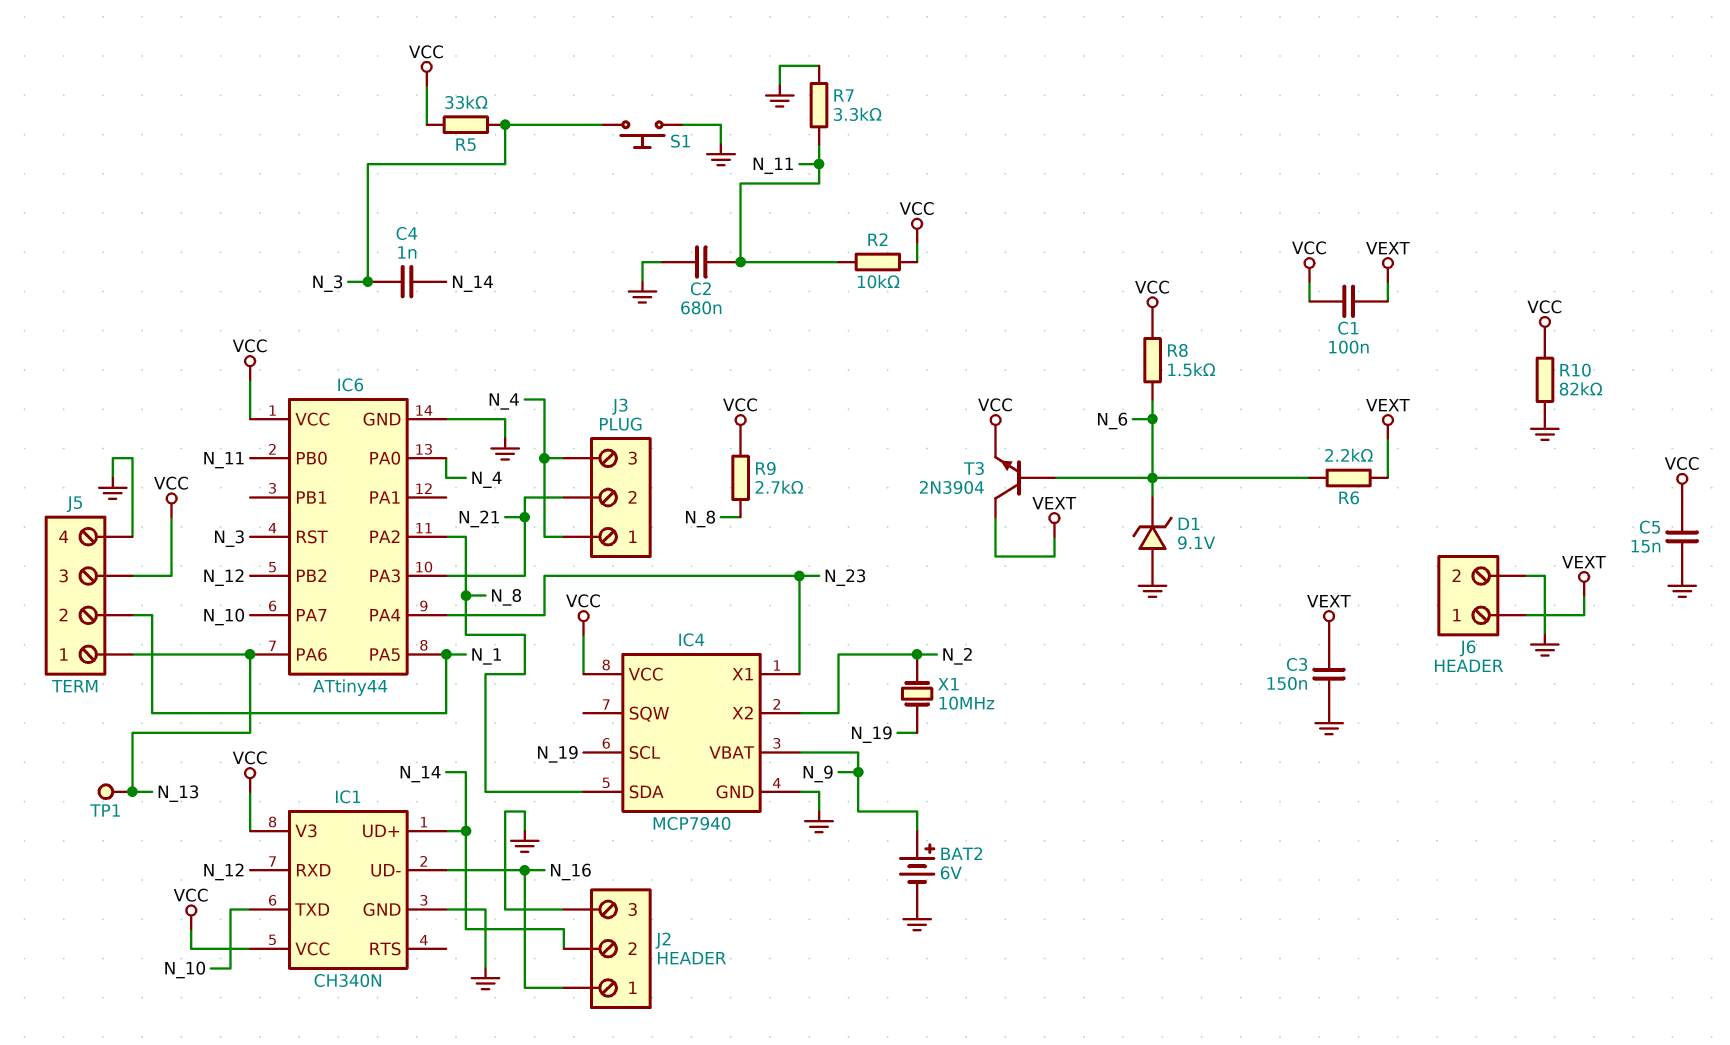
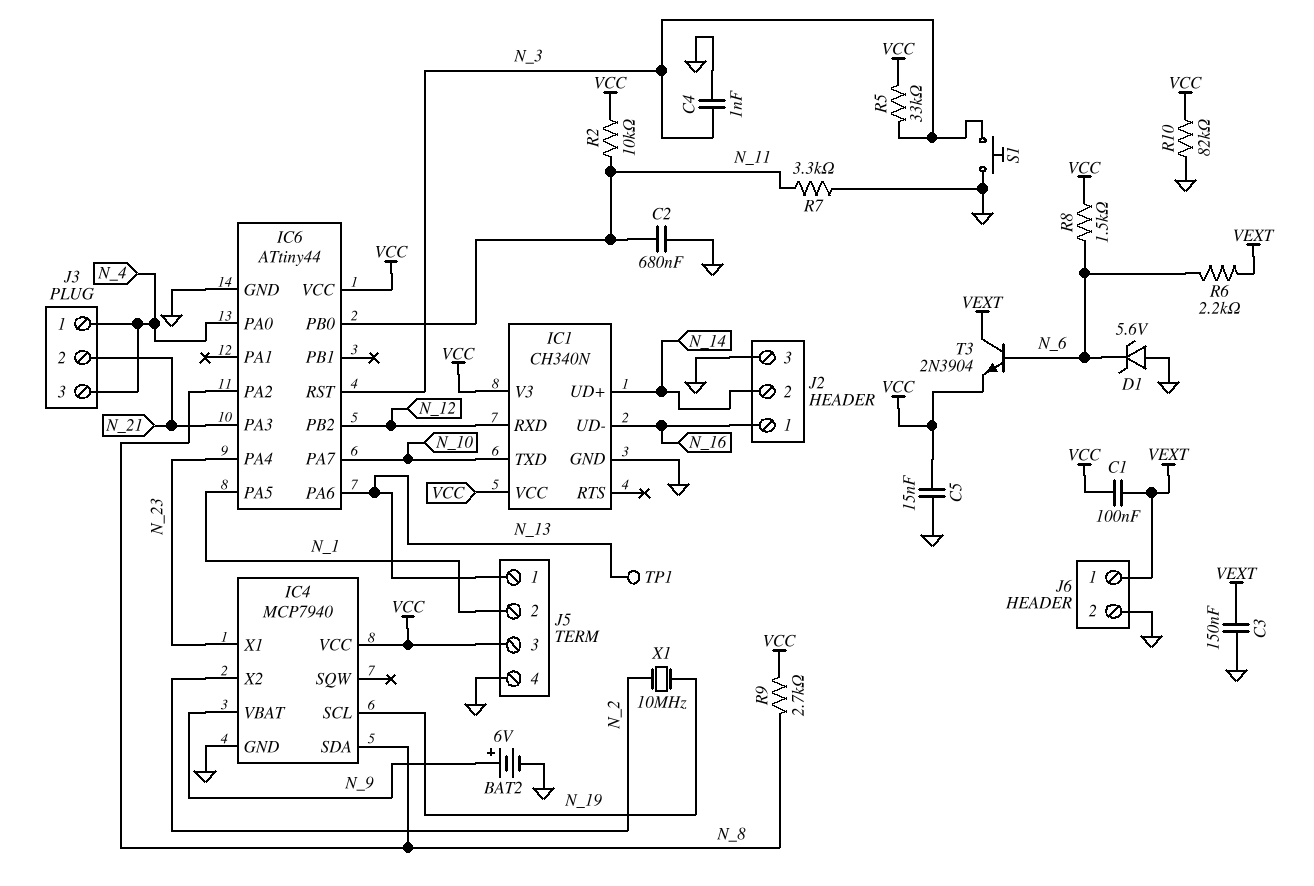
C4: 1nF (N_3, N_14) -> 1nF (GND, N_3)
D1: zener 9.1V (A GND, K N_6) -> zener 5.6V (A GND, K N_6)

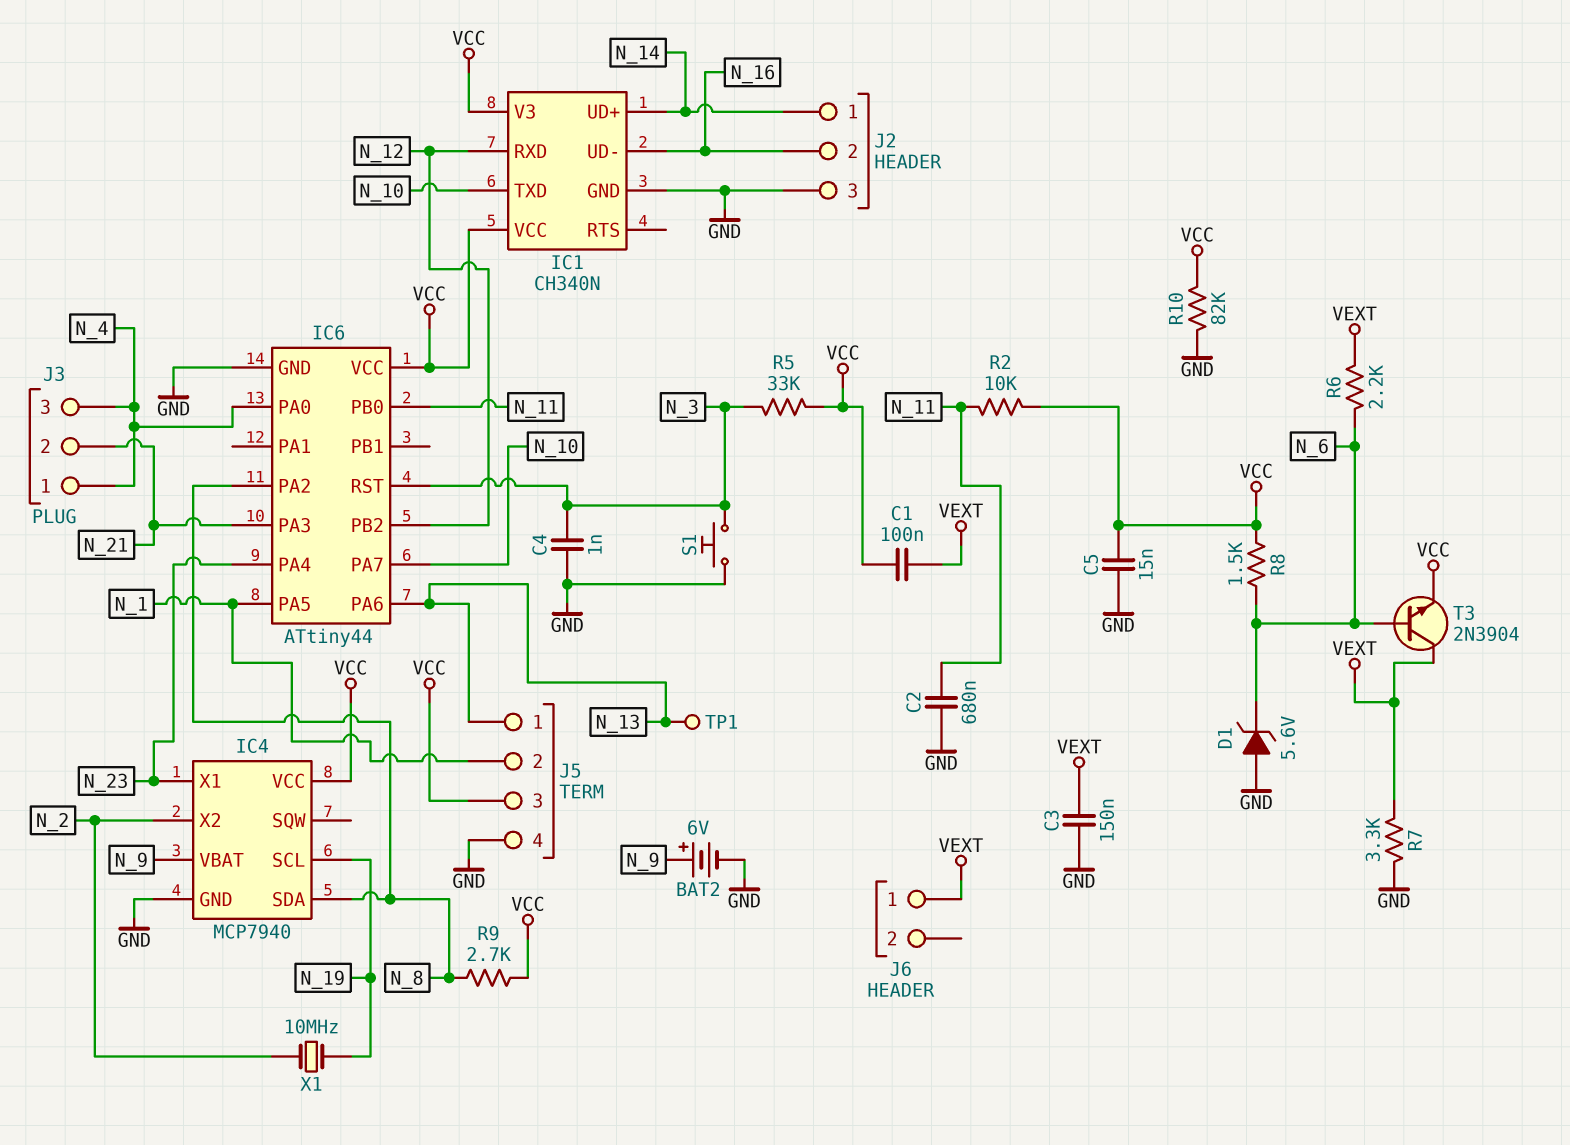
J2 pin 1: N_16 -> N_14
J2 pin 2: N_14 -> N_16
J6 pin 2: GND -> none
R7: 3.3k (GND, N_11) -> 3.3k (GND, VEXT)

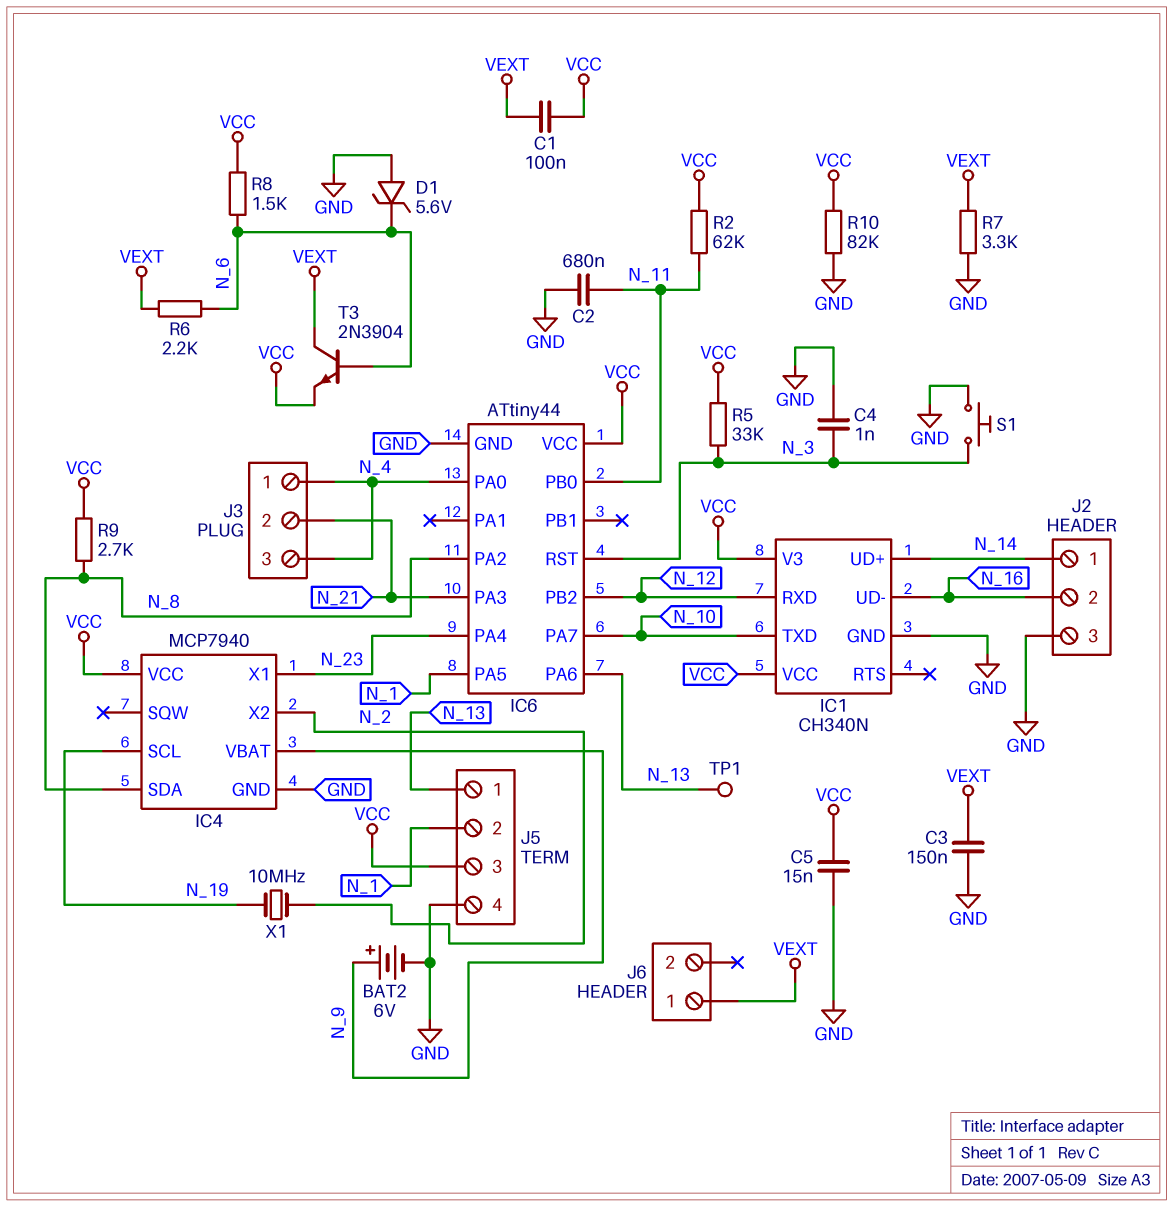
R2: 10k (N_11, VCC) -> 62k (N_11, VCC)

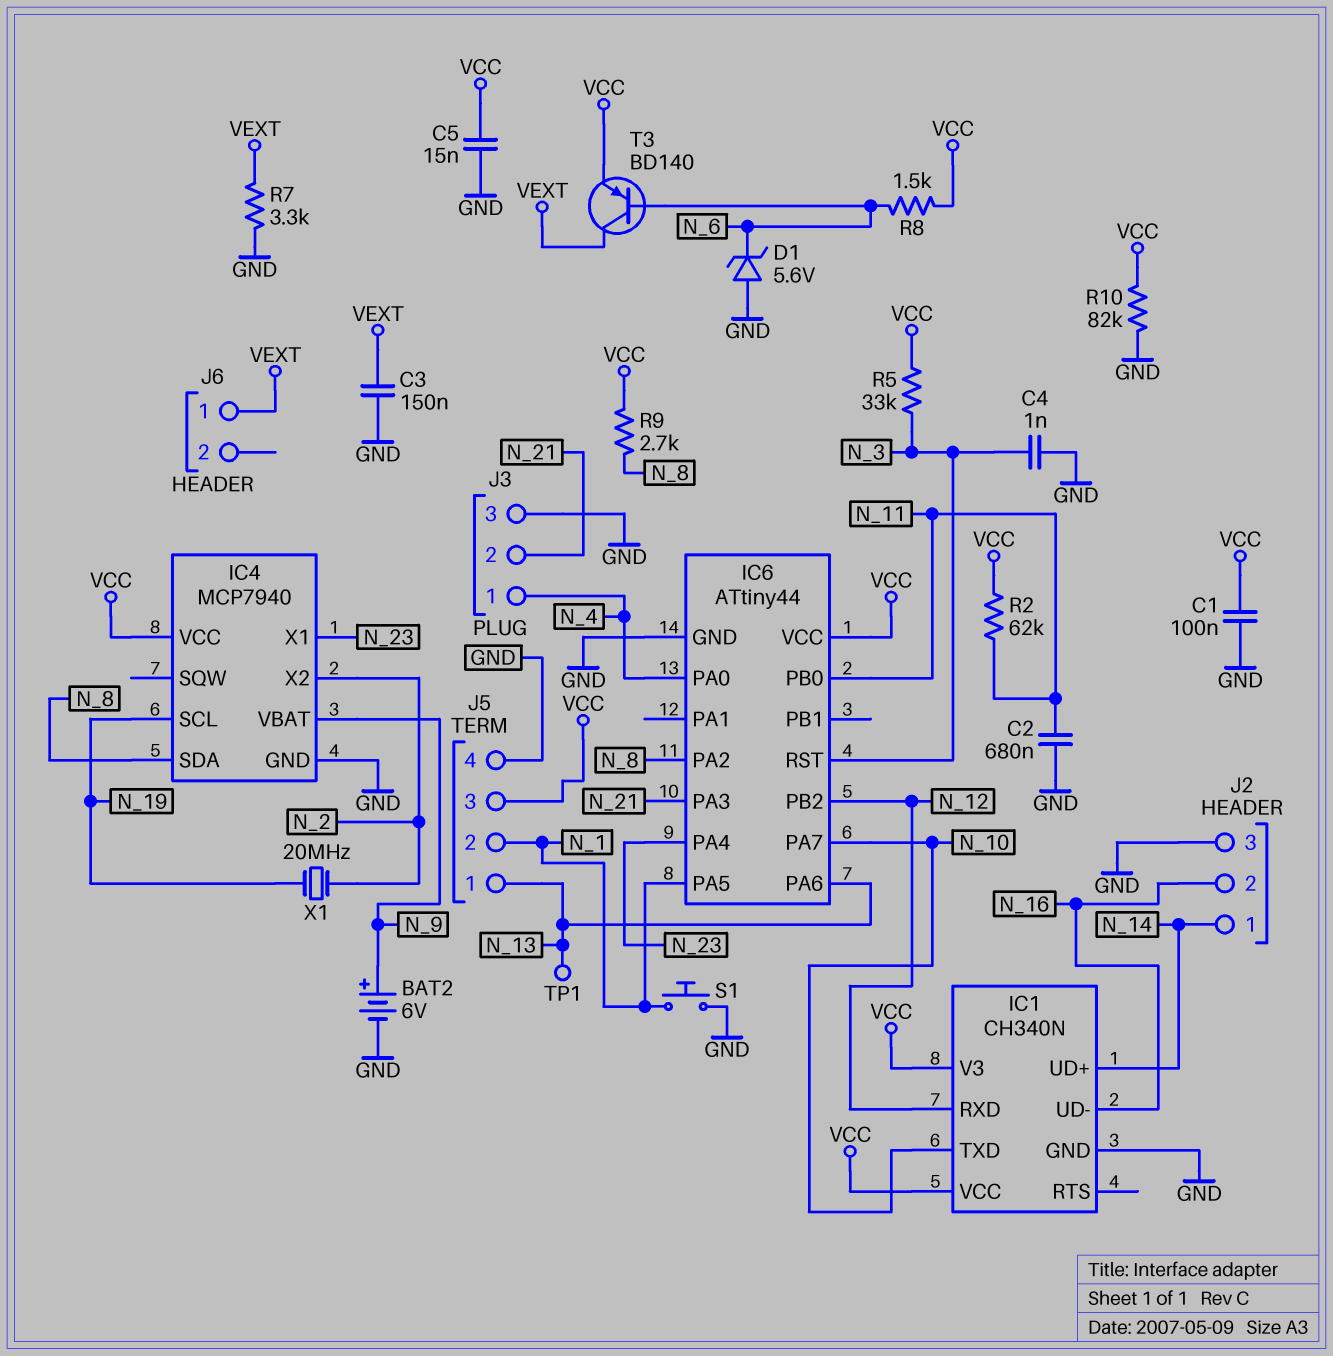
C1: 100nF (VCC, VEXT) -> 100nF (GND, VCC)
J3 pin 3: N_4 -> GND
R6: 2.2k (N_6, VEXT) -> none
S1: button (GND, N_3) -> button (GND, N_1)
T3: NPN 2N3904 (B N_6, C VEXT, E VCC) -> PNP BD140 (B N_6, C VEXT, E VCC)
X1: 10MHz (N_2, N_19) -> 20MHz (N_2, N_19)

